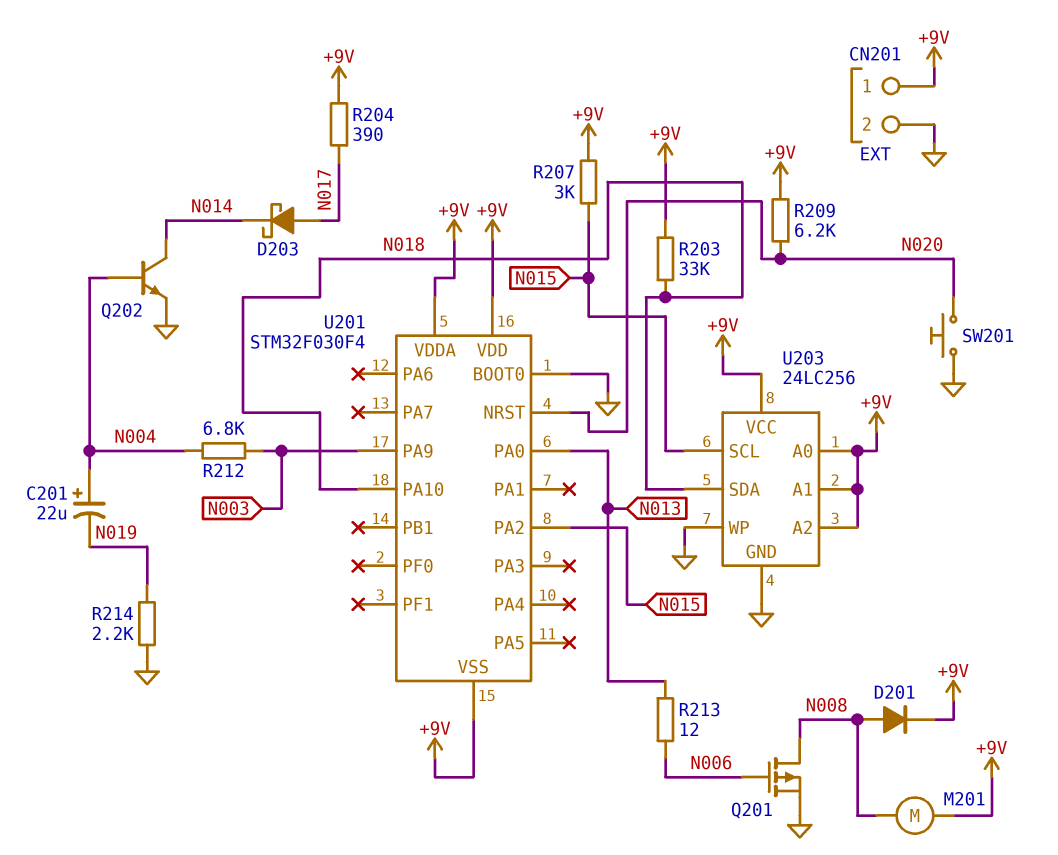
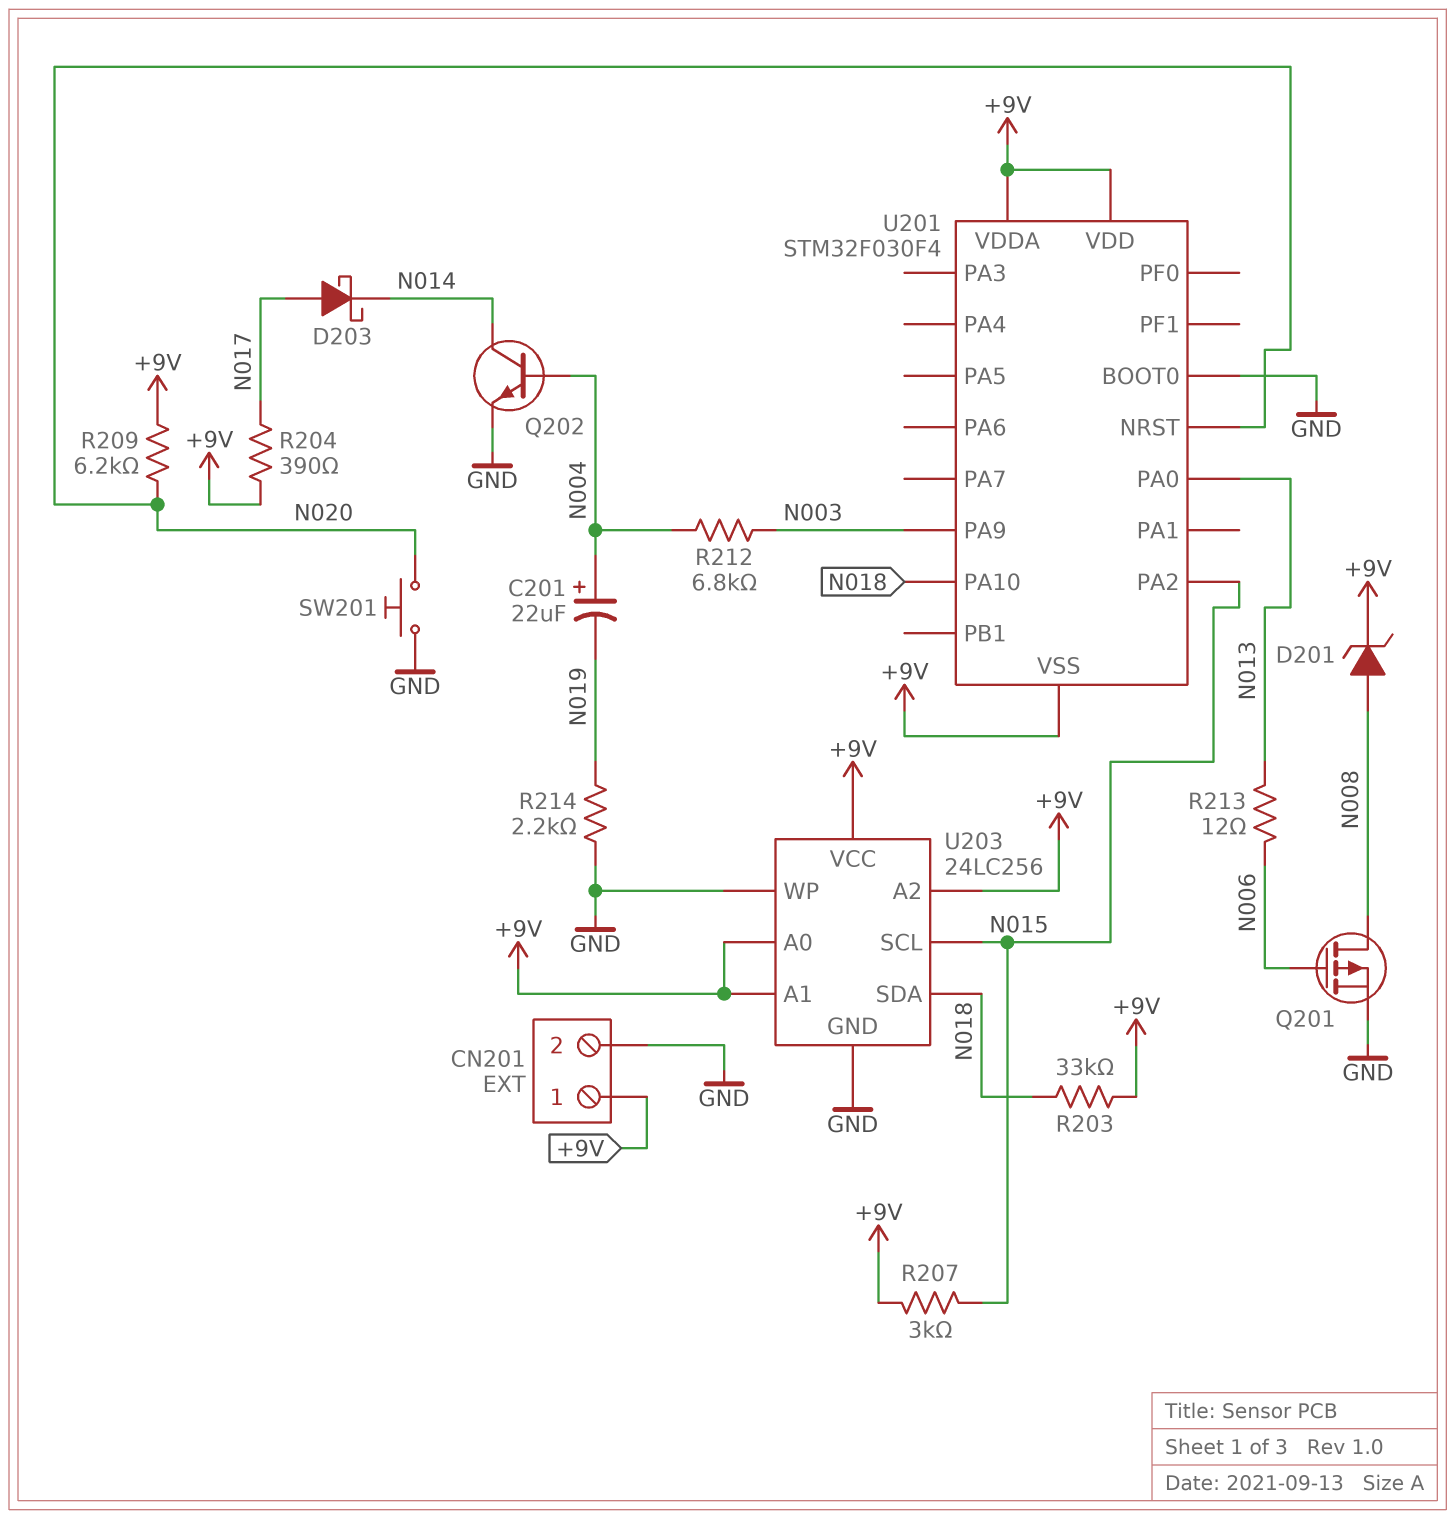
D201: diode (A N008, K +9V) -> zener (A N008, K +9V)
M201: motor (+9V, N008) -> none

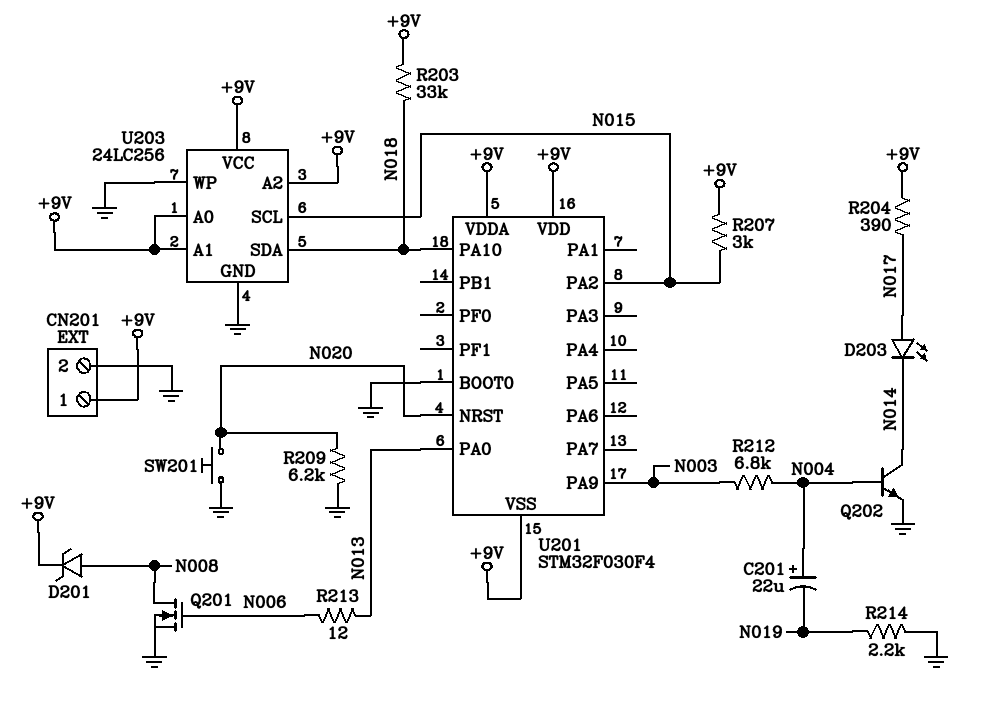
D203: schottky (A N017, K N014) -> LED (A N017, K N014)
Q201: PMOS (G N006, D N008, S GND) -> NMOS (G N006, D N008, S GND)
R209: 6.2k (+9V, N020) -> 6.2k (GND, N020)

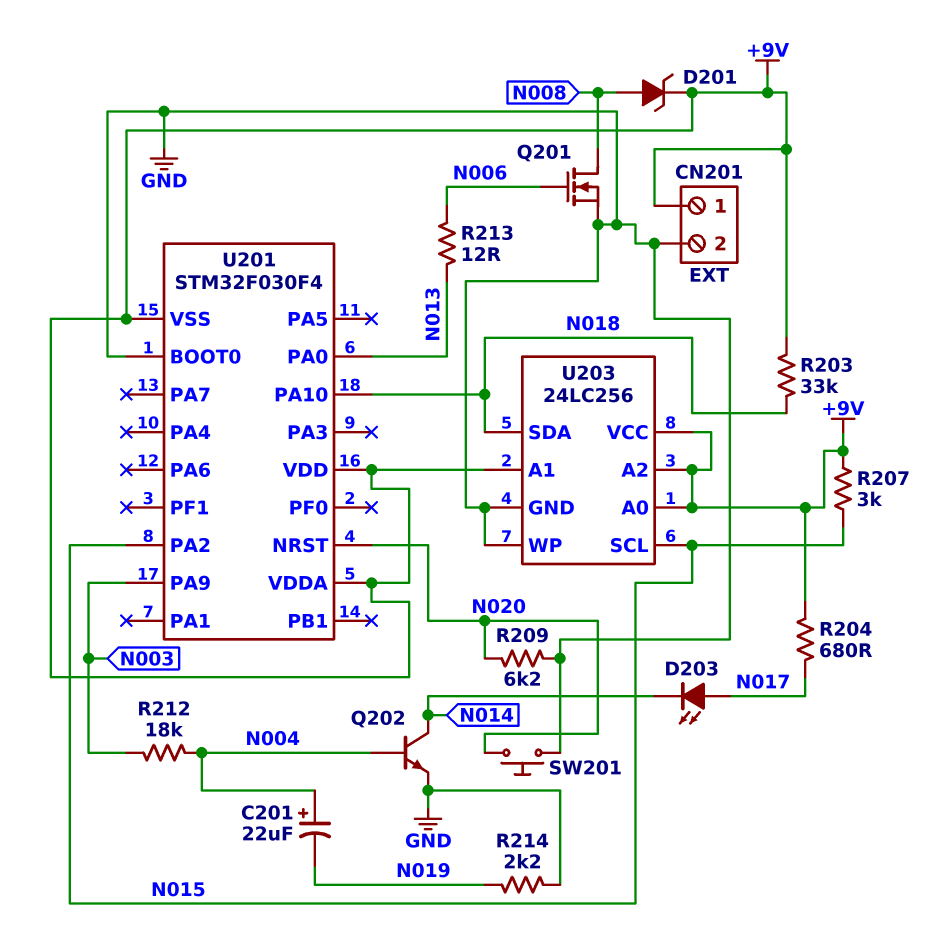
R204: 390 (+9V, N017) -> 680 (+9V, N017)
R212: 6.8k (N003, N004) -> 18k (N003, N004)

